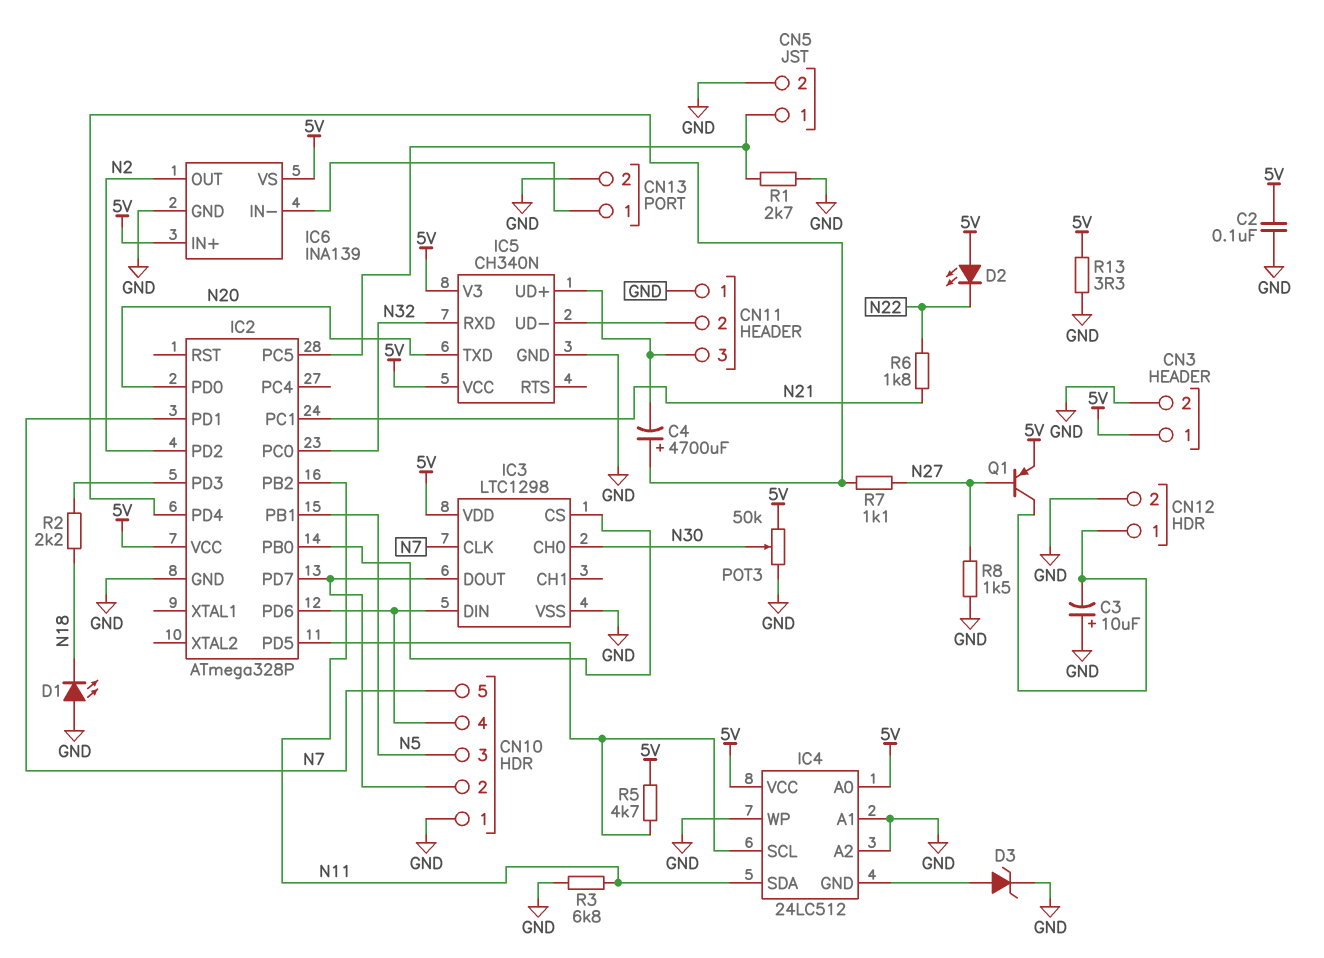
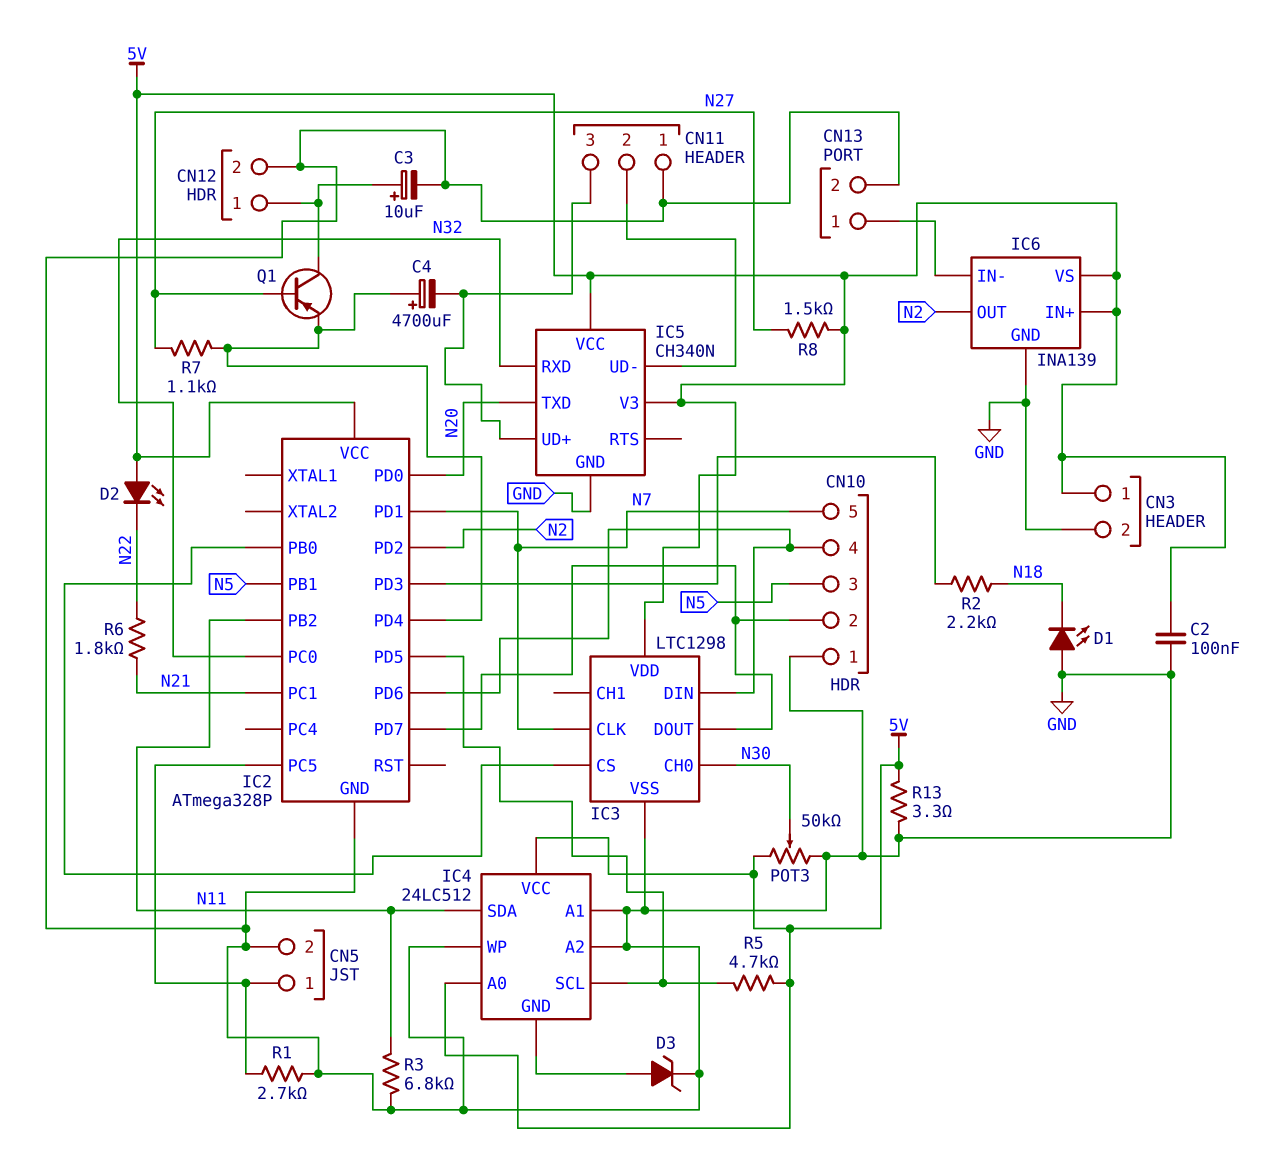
C3: 10uF (plus GND, minus CN12/1) -> 10uF (plus CN12/1, minus GND)
Q1: PNP (B N27, C CN12/1, E 5V) -> PNP (B N27, C CN12/1, E IC2/PD4)
R8: 1.5k (GND, N27) -> 1.5k (5V, N27)

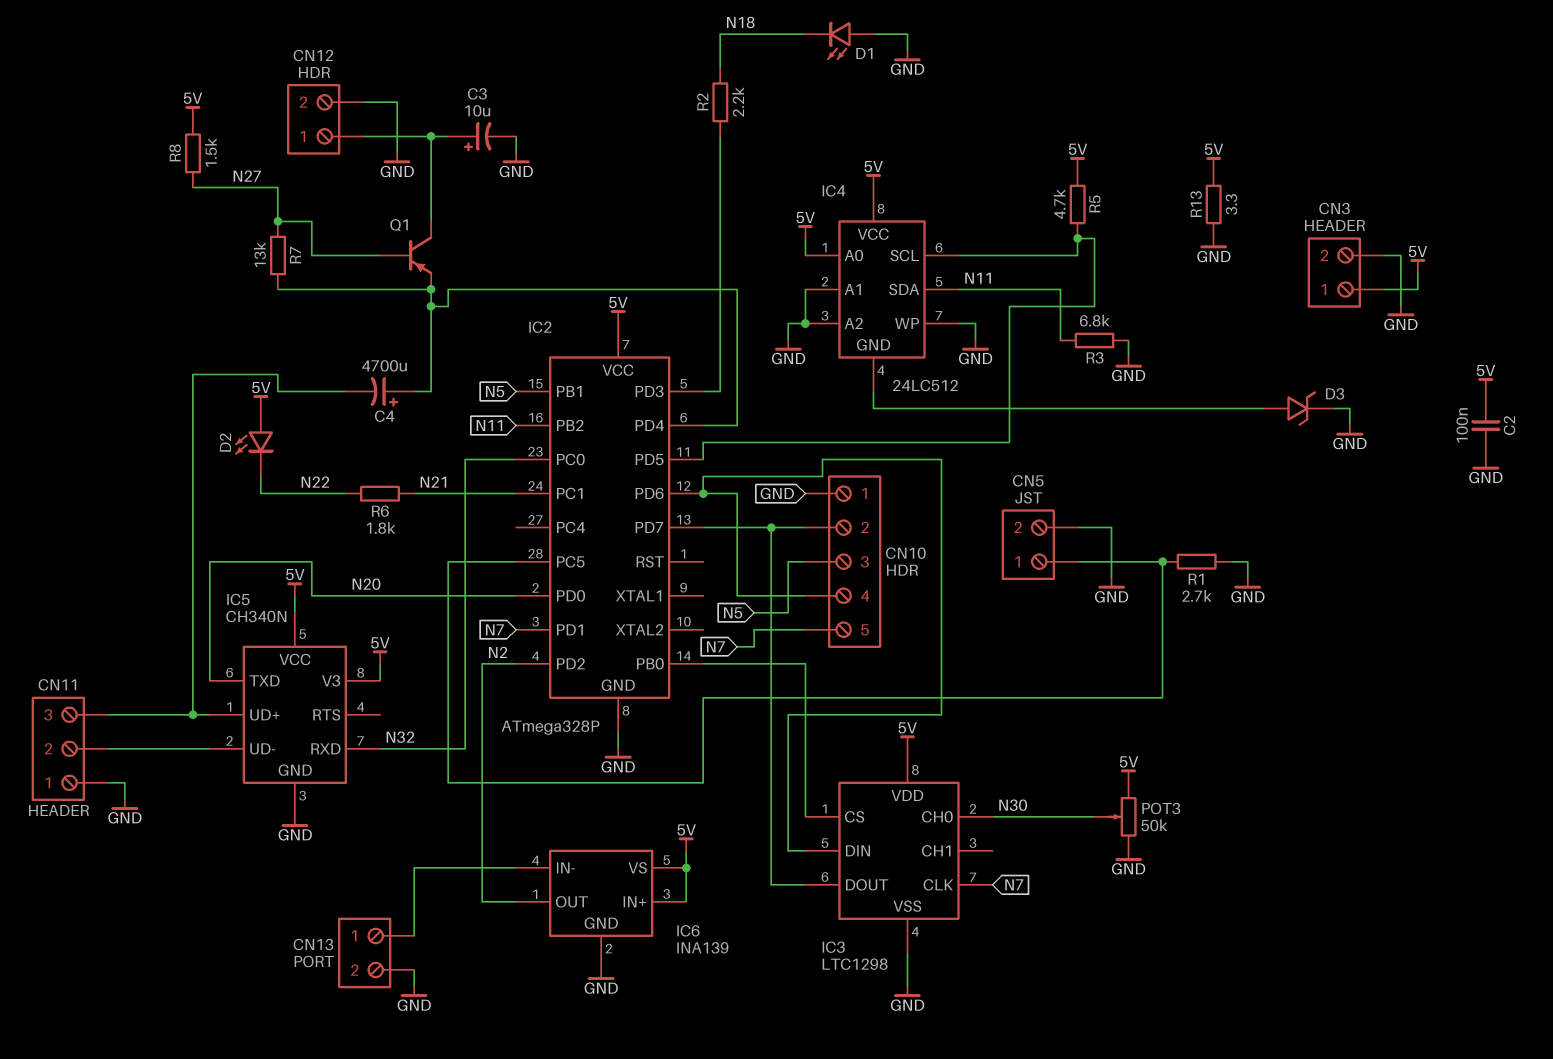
R7: 1.1k (IC2/PD4, N27) -> 13k (IC2/PD4, N27)

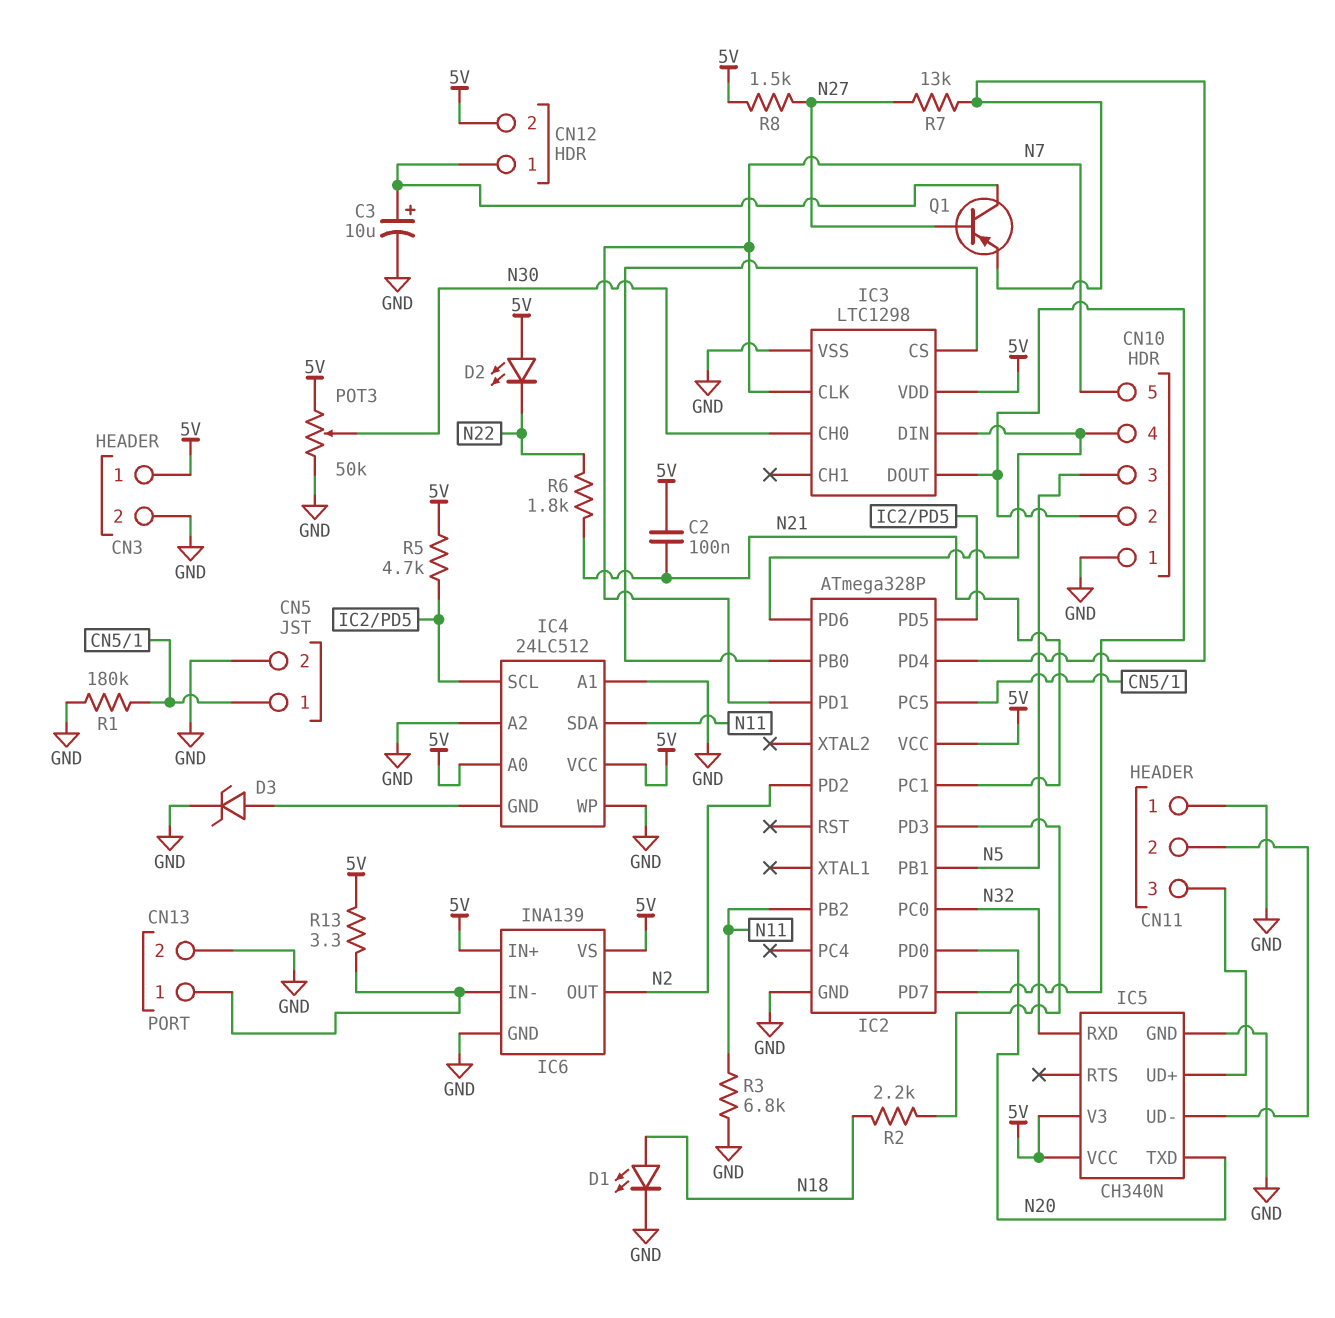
C2: 100nF (5V, GND) -> 100nF (5V, N21)
C4: 4700uF (plus IC2/PD4, minus CN11/3) -> none
CN12 pin 2: GND -> 5V
D1: LED (A GND, K N18) -> LED (A N18, K GND)
R1: 2.7k (CN5/1, GND) -> 180k (CN5/1, GND)
R13: 3.3 (5V, GND) -> 3.3 (5V, CN13/1)

